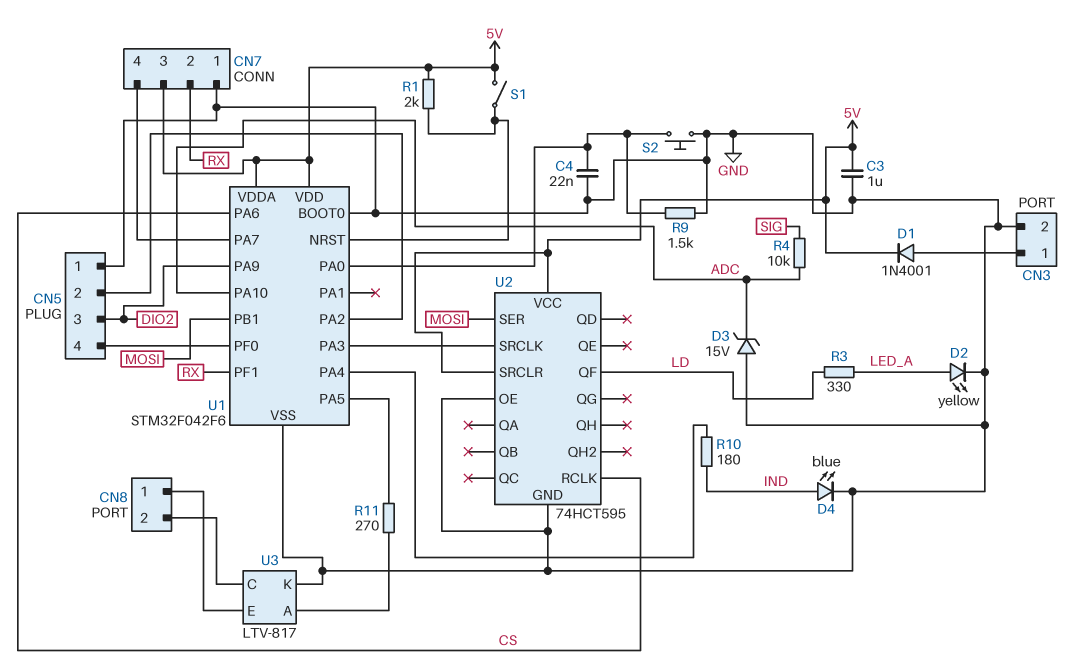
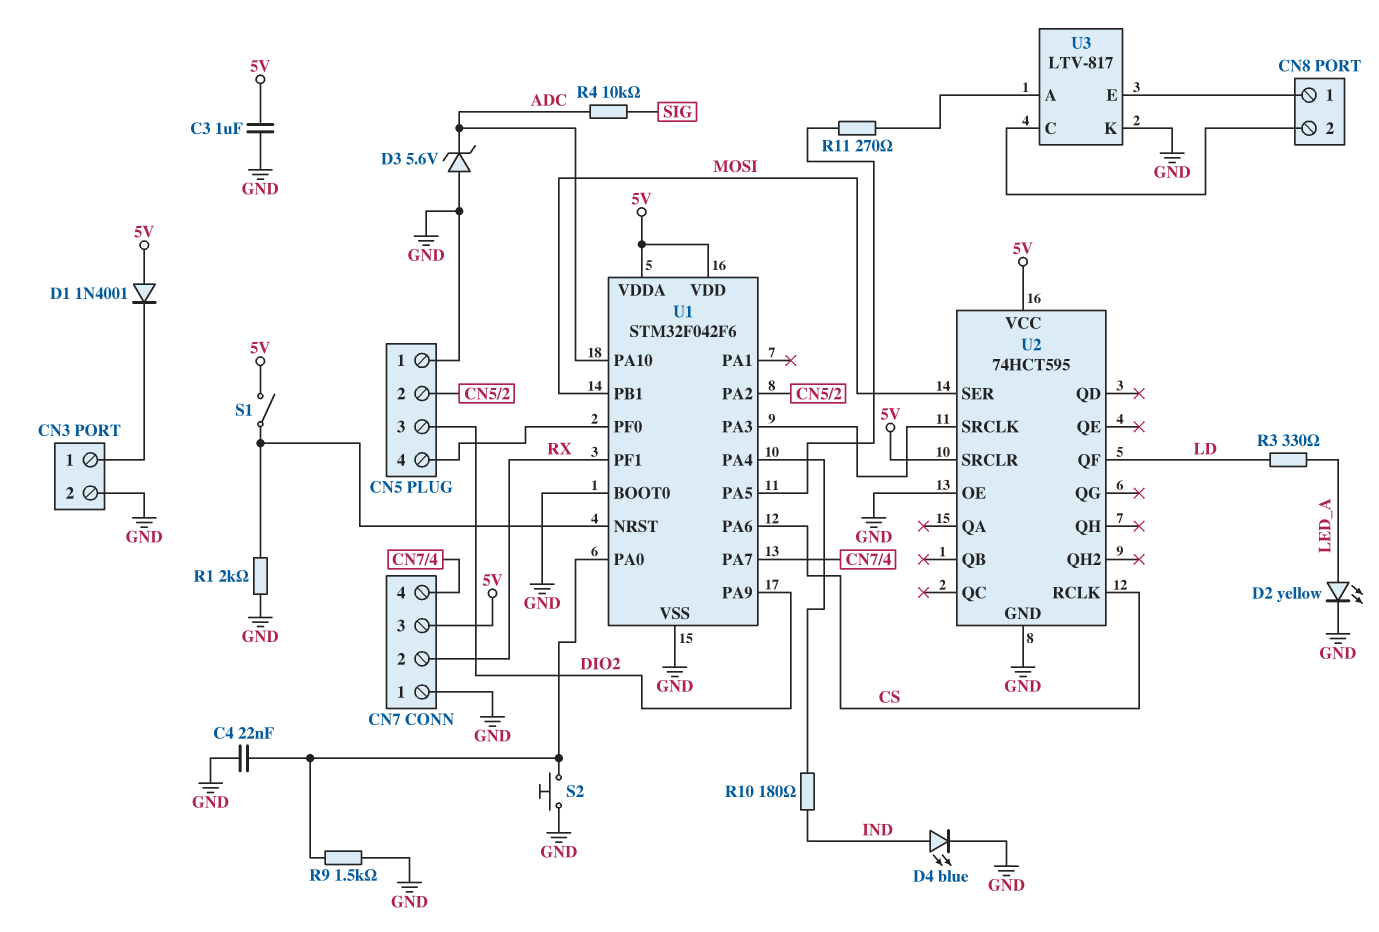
D1: diode 1N4001 (A CN3/1, K 5V) -> diode 1N4001 (A 5V, K CN3/1)
D3: zener 15V (A GND, K ADC) -> zener 5.6V (A GND, K ADC)
R1: 2k (5V, U1/NRST) -> 2k (GND, U1/NRST)

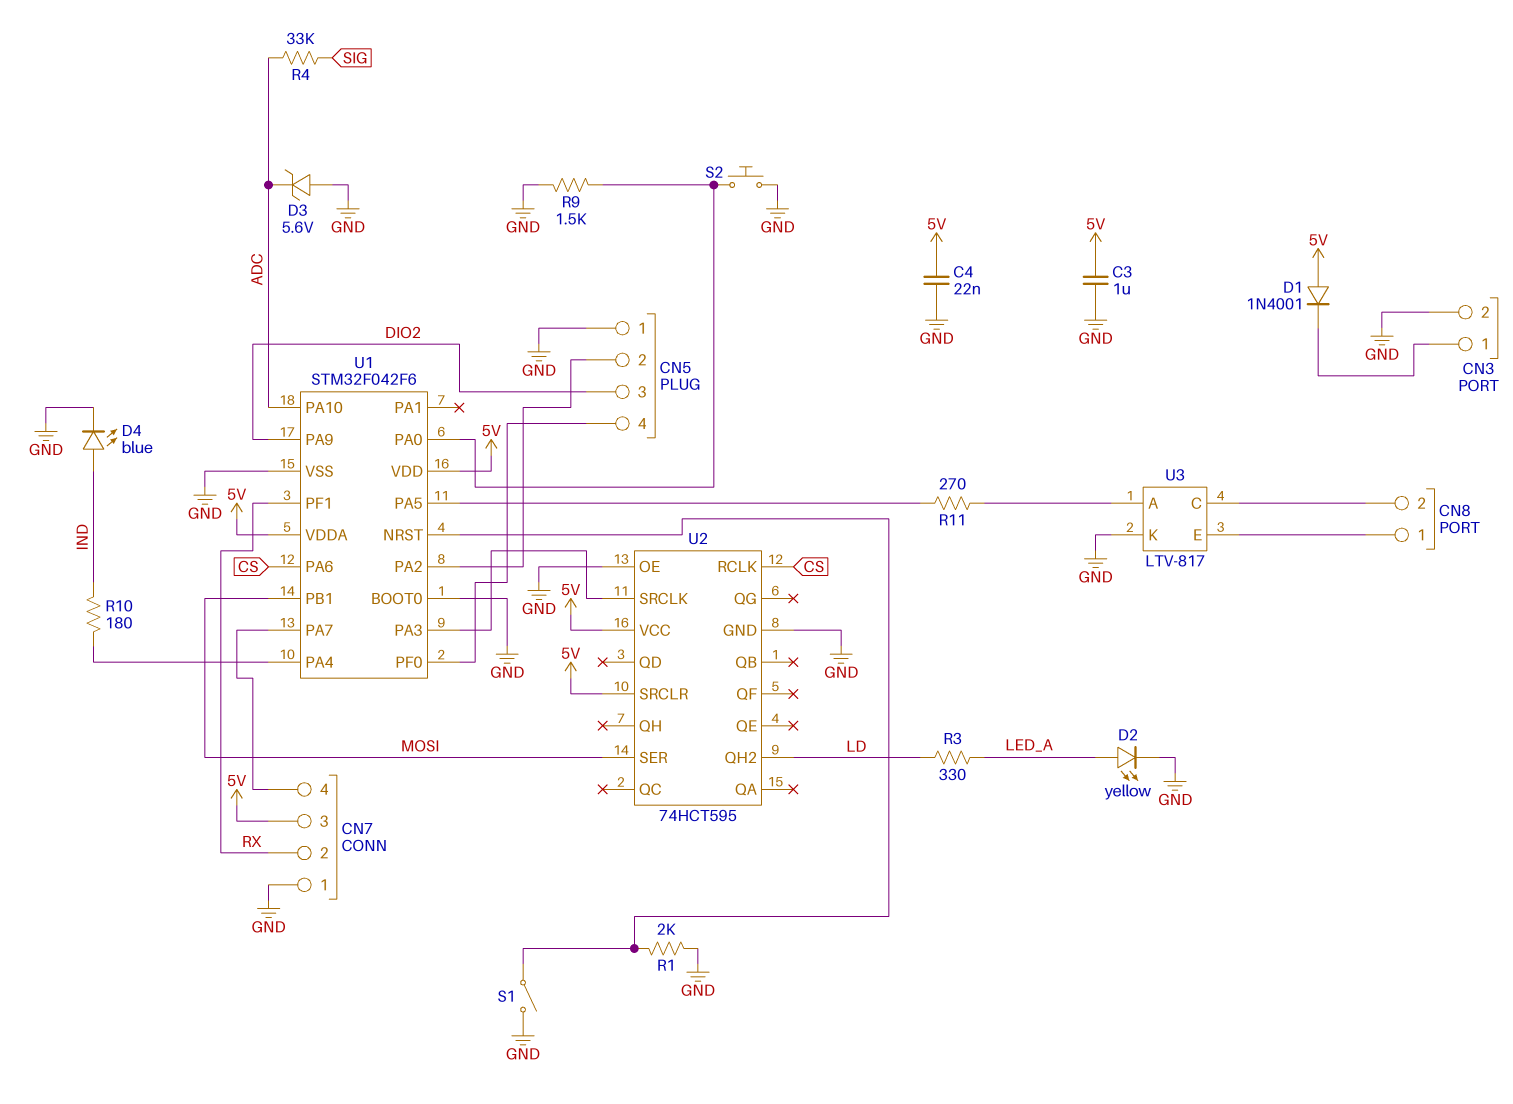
C4: 22nF (GND, U1/PA0) -> 22nF (5V, GND)
R4: 10k (ADC, SIG) -> 33k (ADC, SIG)
S1: switch (5V, U1/NRST) -> switch (GND, U1/NRST)
U2 pin QF: LD -> none
U2 pin QH2: none -> LD

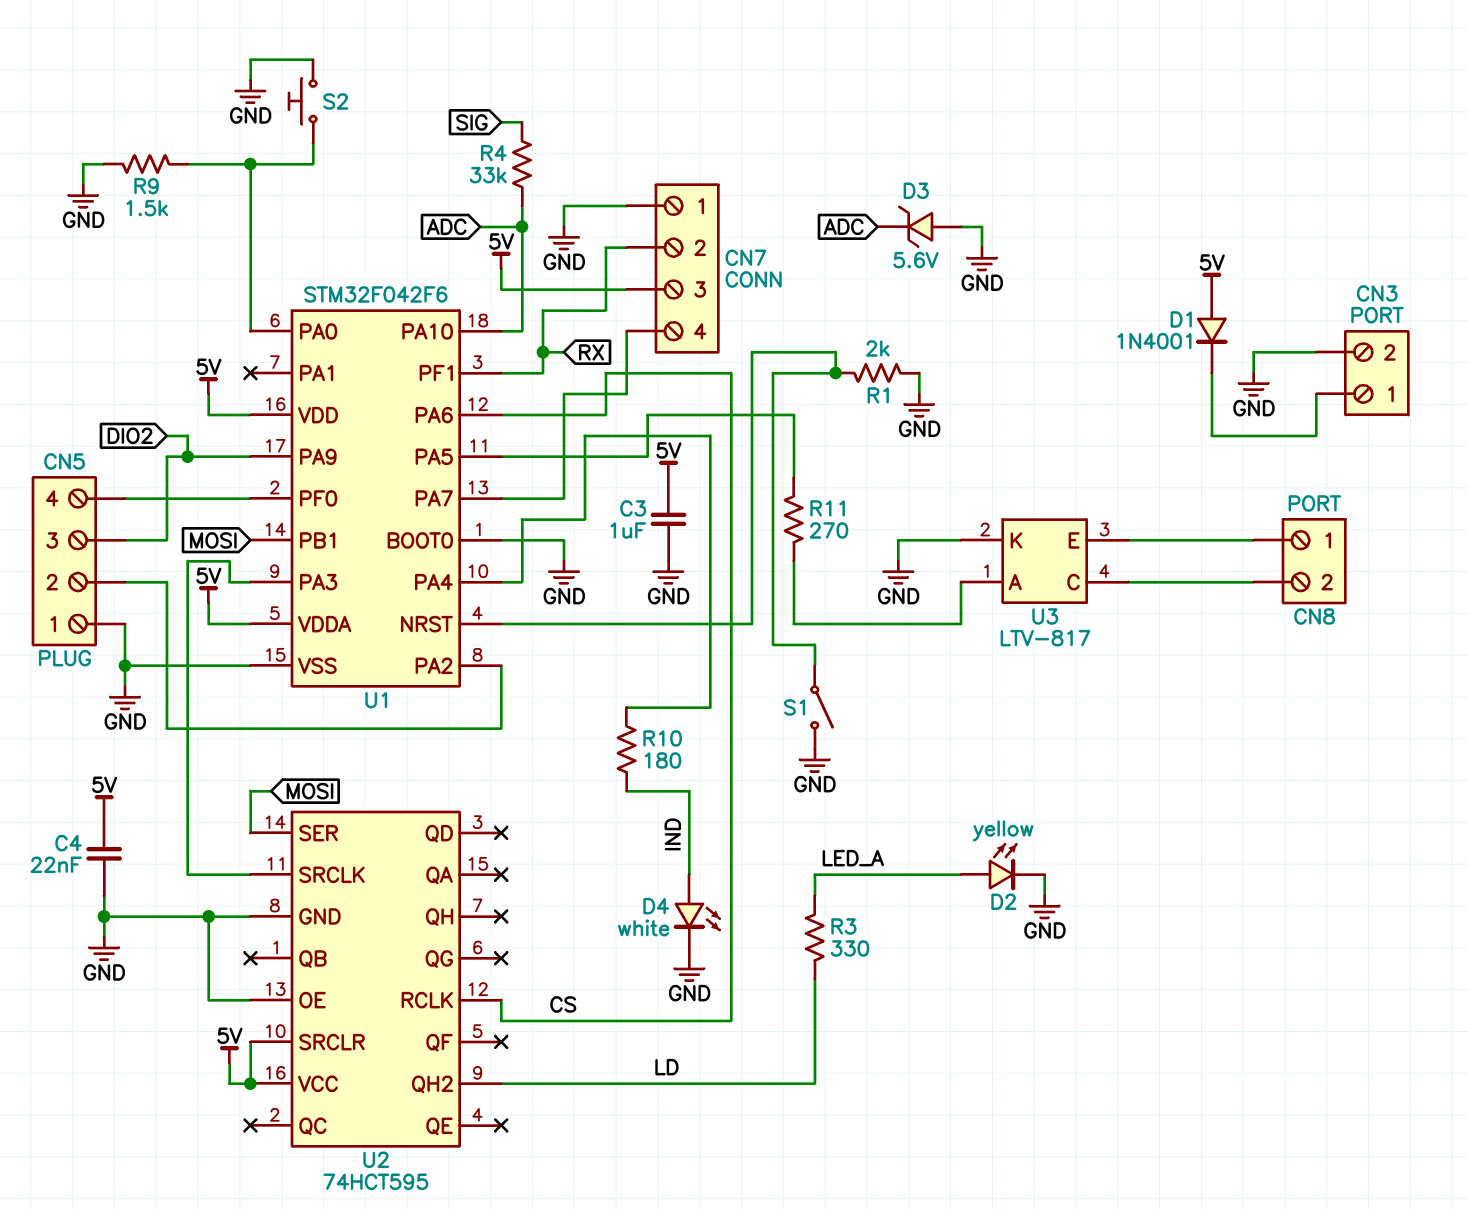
D4: LED blue (A IND, K GND) -> LED white (A IND, K GND)

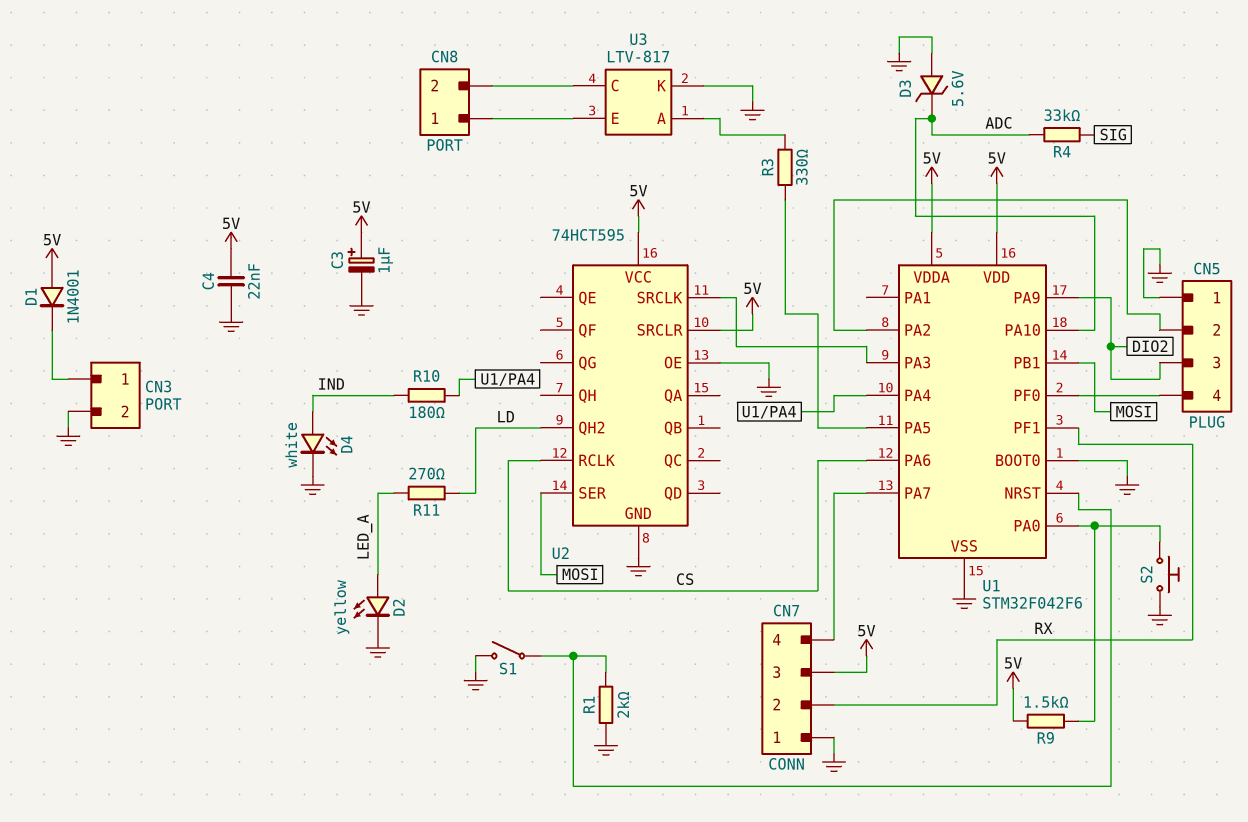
C3: 1uF (5V, GND) -> 1uF (plus 5V, minus GND)
R3: 330 (LD, LED_A) -> 330 (U1/PA5, U3/A)
R9: 1.5k (GND, U1/PA0) -> 1.5k (5V, U1/PA0)
R11: 270 (U1/PA5, U3/A) -> 270 (LD, LED_A)

